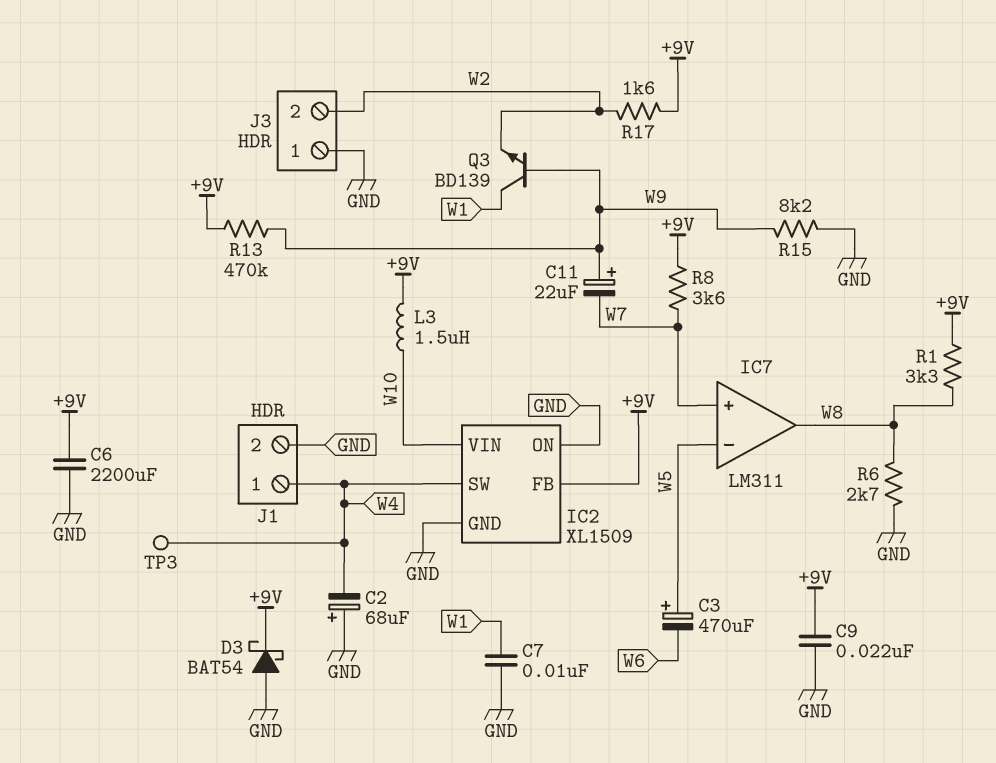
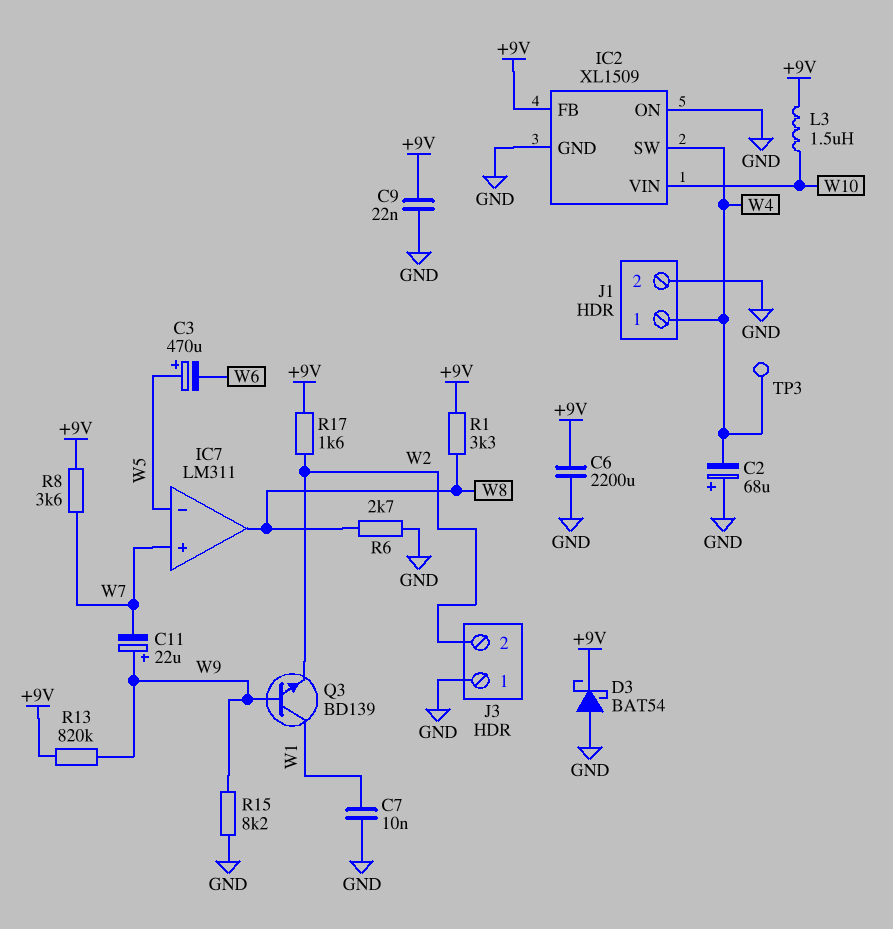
R13: 470k (+9V, W9) -> 820k (+9V, W9)

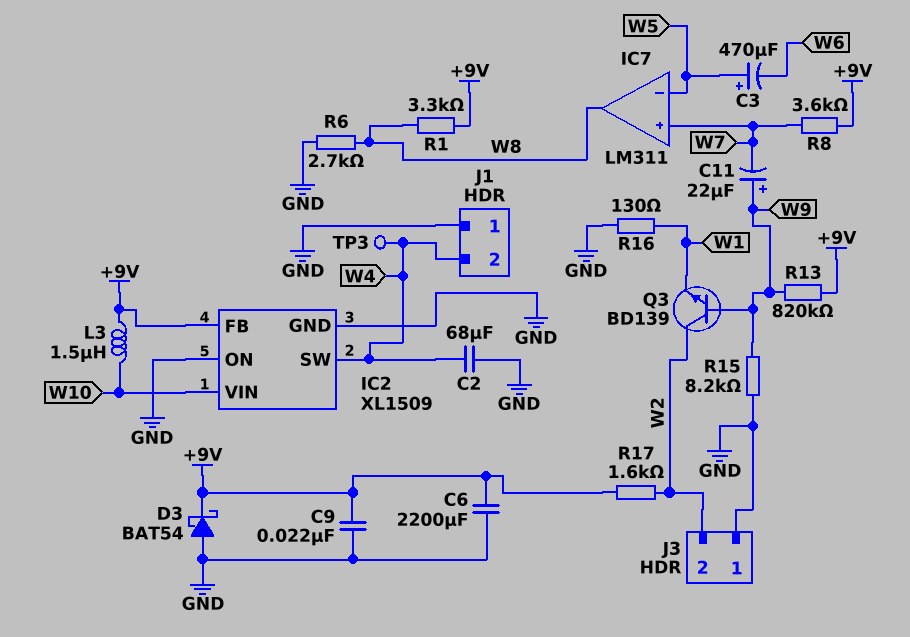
C2: 68uF (plus GND, minus W4) -> 68uF (GND, W4)
C7: 10nF (GND, W1) -> none
J1 pin 1: W4 -> GND
J1 pin 2: GND -> W4
Q3: NPN BD139 (B W9, C W1, E W2) -> NPN BD139 (B W9, C W2, E W1)
R16: none -> 130 (GND, W1)

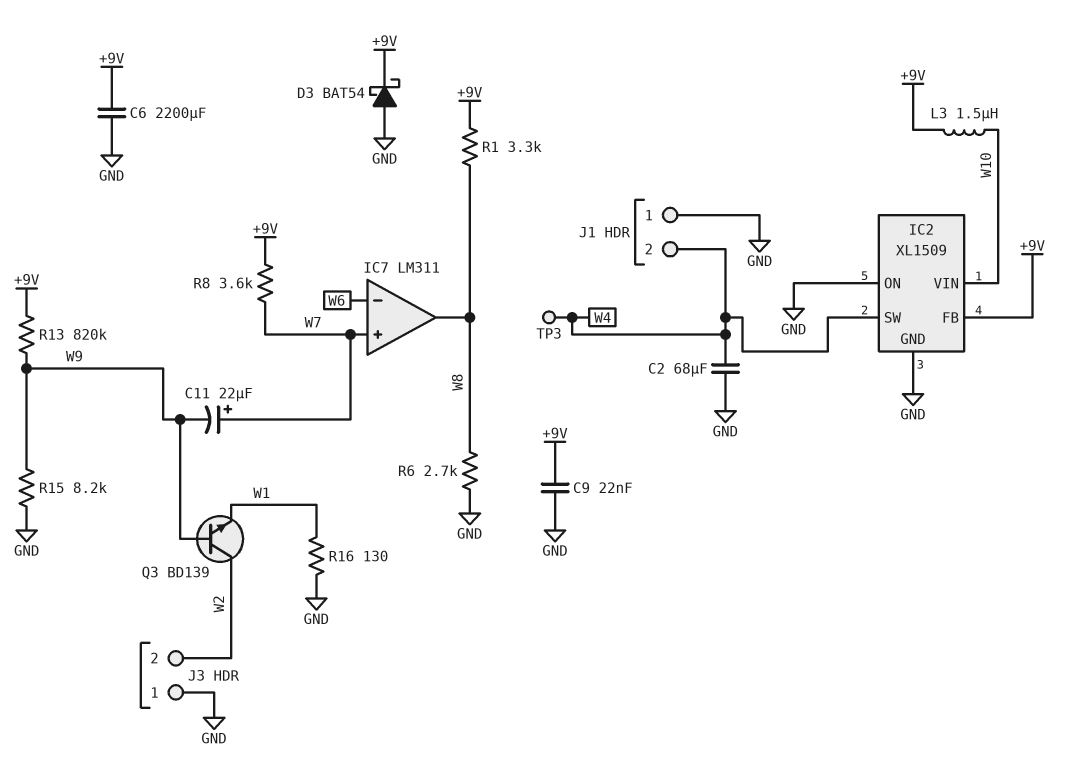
C3: 470uF (plus W5, minus W6) -> none
C11: 22uF (plus W9, minus W7) -> 22uF (plus W7, minus W9)
IC7 pin in-: W5 -> W6
R17: 1.6k (+9V, W2) -> none

